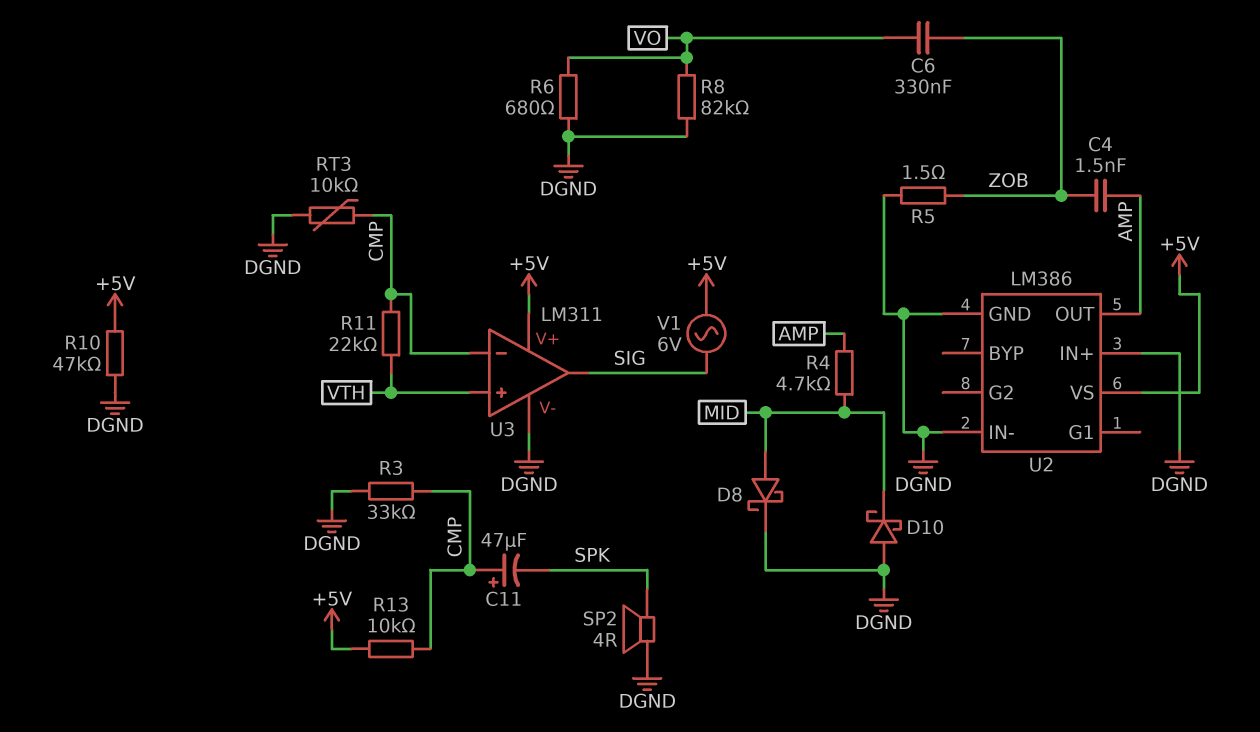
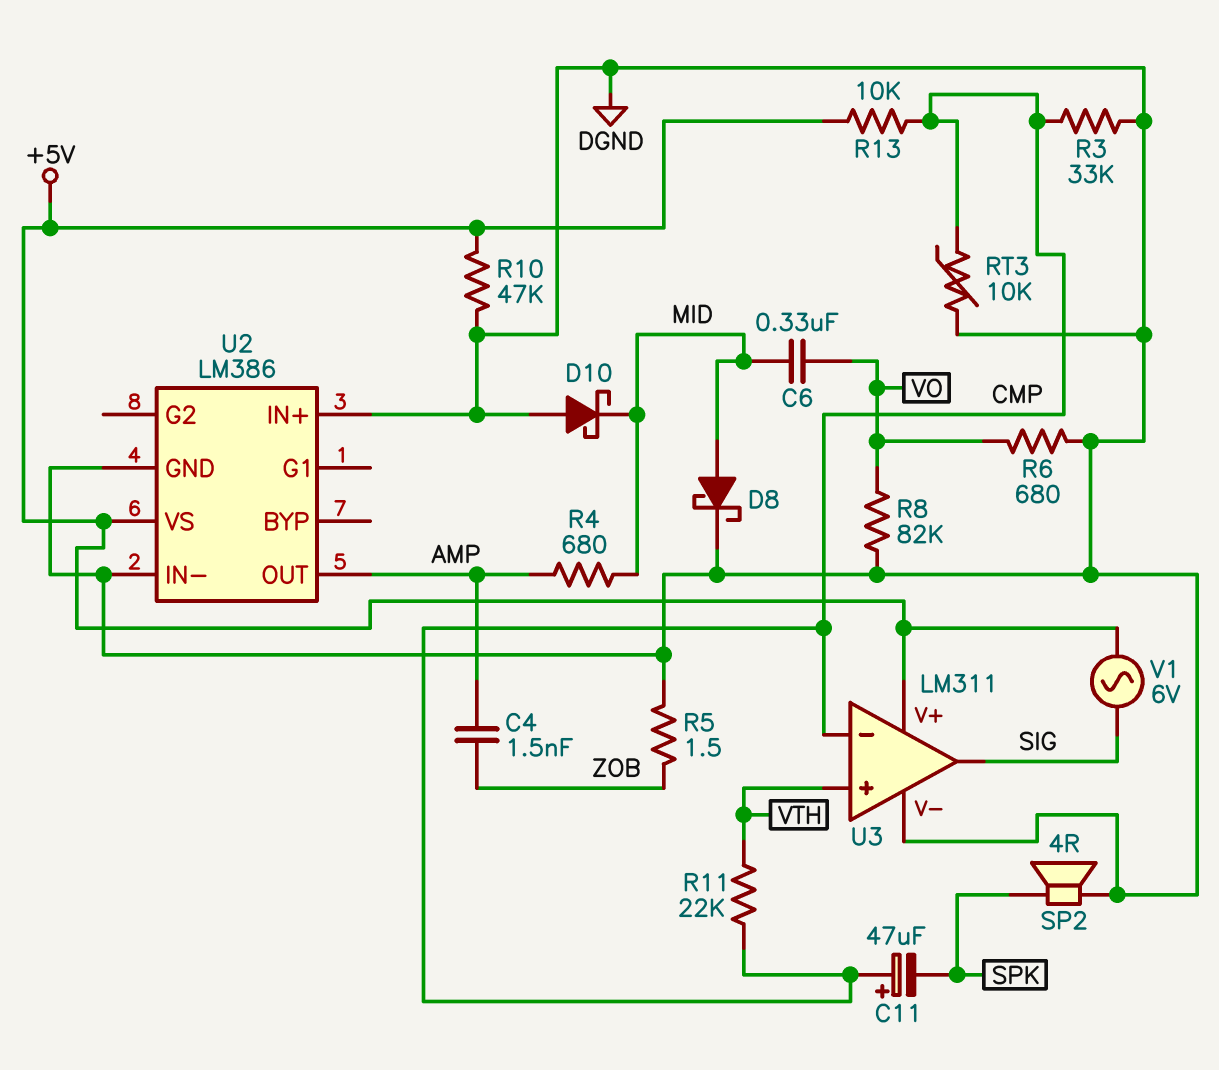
C6: 330nF (VO, ZOB) -> 330nF (MID, VO)
R4: 4.7k (AMP, MID) -> 680 (AMP, MID)

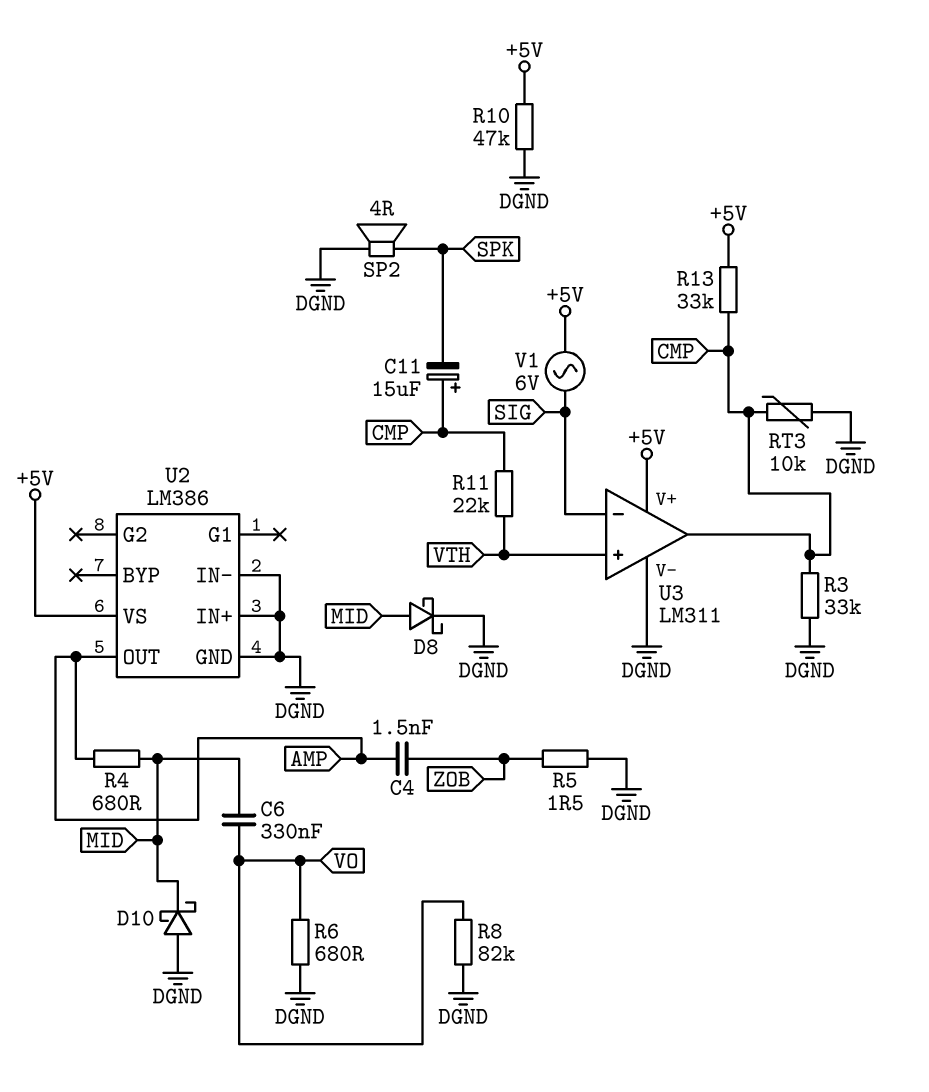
C11: 47uF (plus CMP, minus SPK) -> 15uF (plus CMP, minus SPK)
R13: 10k (+5V, CMP) -> 33k (+5V, CMP)
U3 pin in-: CMP -> SIG
U3 pin out: SIG -> CMP

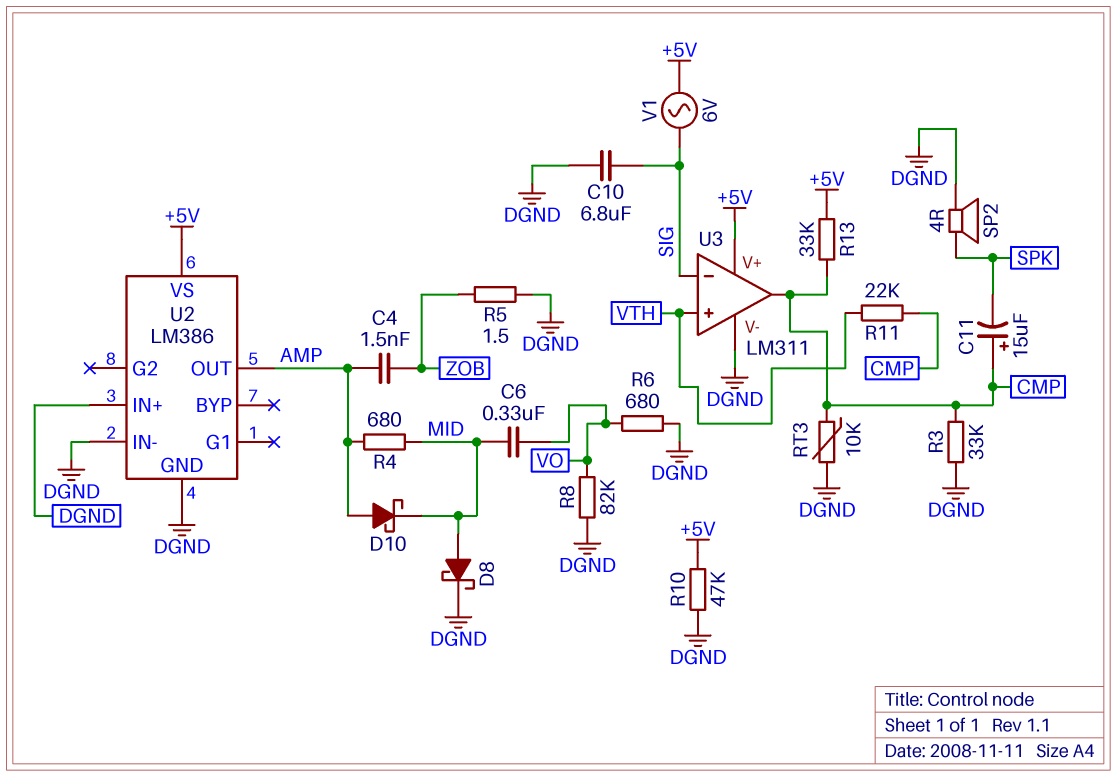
C10: none -> 6.8uF (DGND, SIG)
D10: schottky (A DGND, K MID) -> schottky (A AMP, K MID)

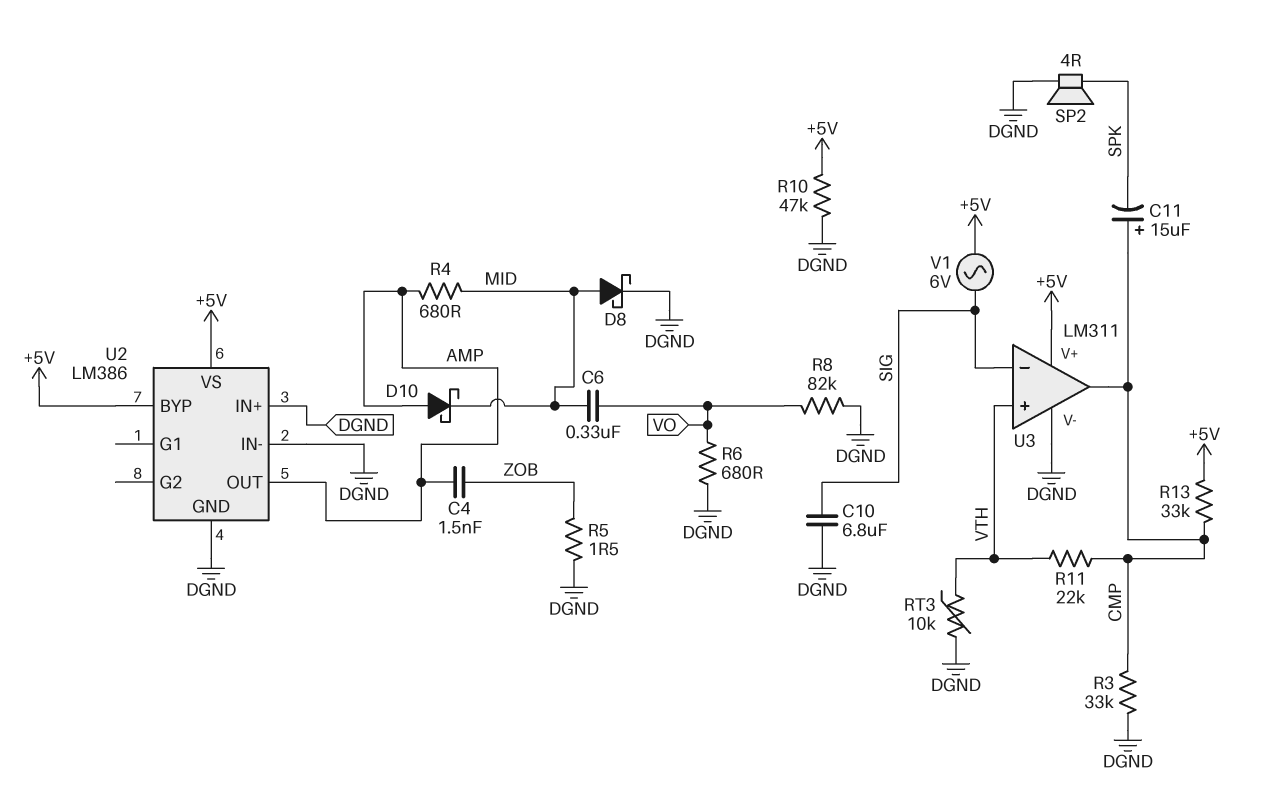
RT3: 10k (CMP, DGND) -> 10k (DGND, VTH)
U2 pin BYP: none -> +5V

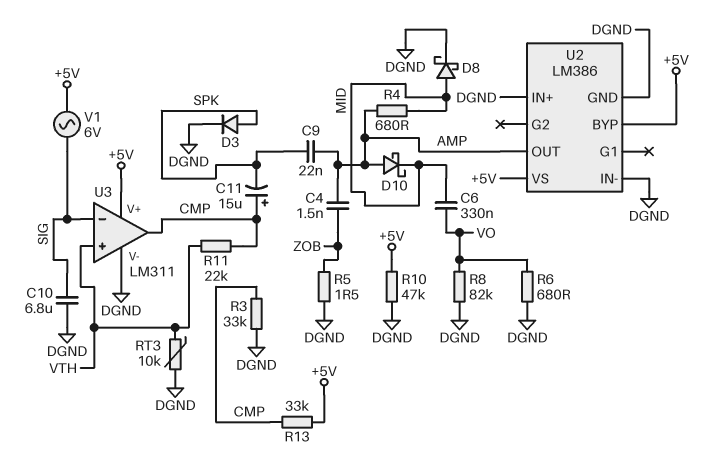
C9: none -> 22nF (AMP, SPK)
D3: none -> diode (A SPK, K DGND)
SP2: speaker 4R (DGND, SPK) -> none

